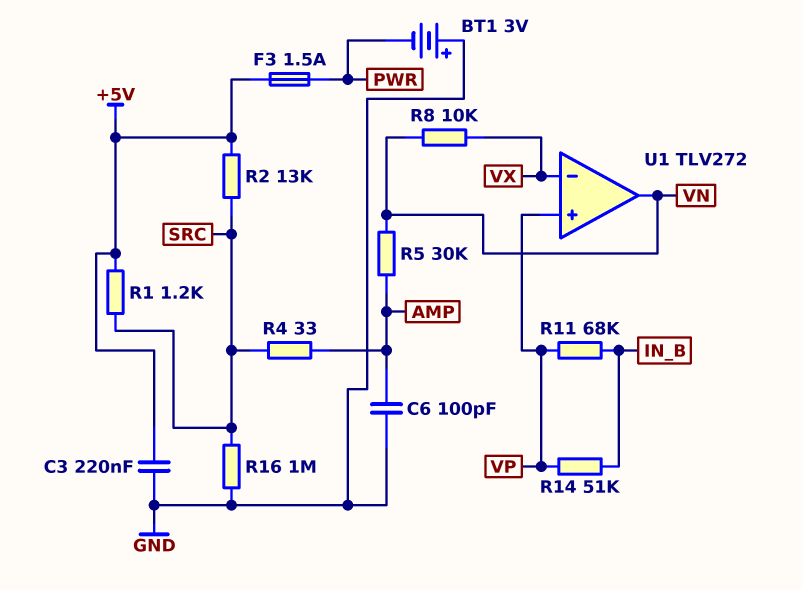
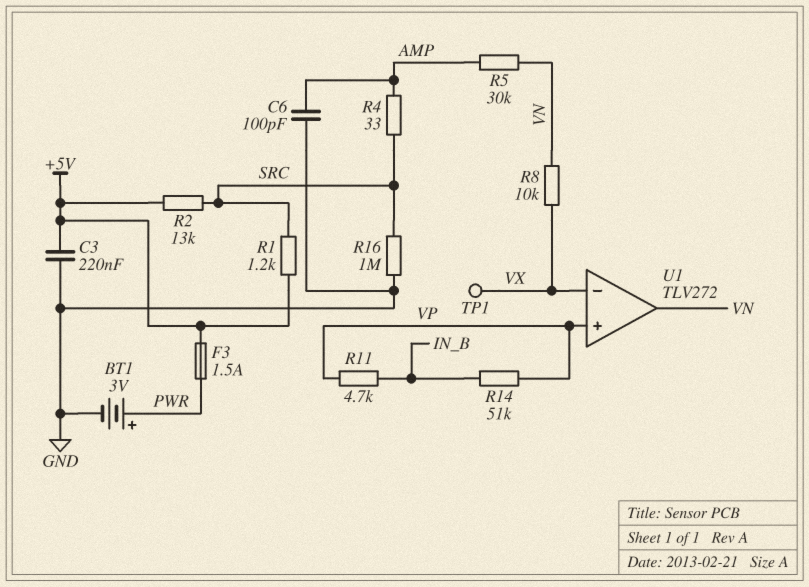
BT1: 3V (plus GND, minus PWR) -> 3V (plus PWR, minus GND)
R11: 68k (IN_B, VP) -> 4.7k (IN_B, VP)
TP1: none -> test point (VX)

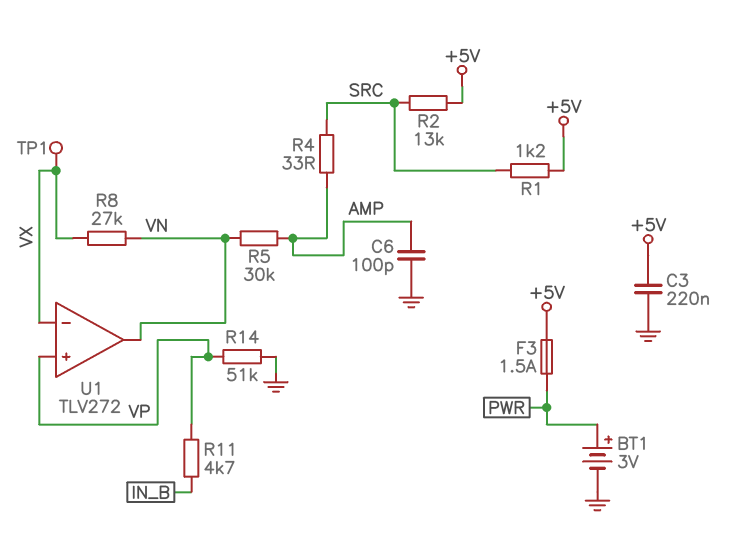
R8: 10k (VN, VX) -> 27k (VN, VX)
R14: 51k (IN_B, VP) -> 51k (GND, VP)
R16: 1M (GND, SRC) -> none

